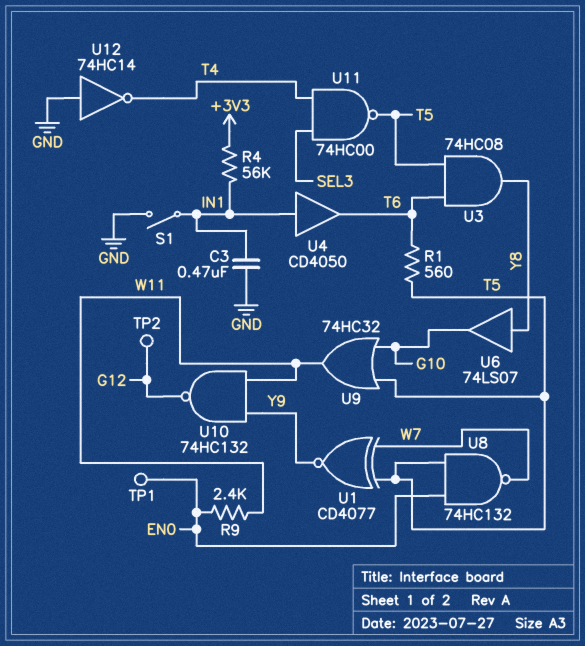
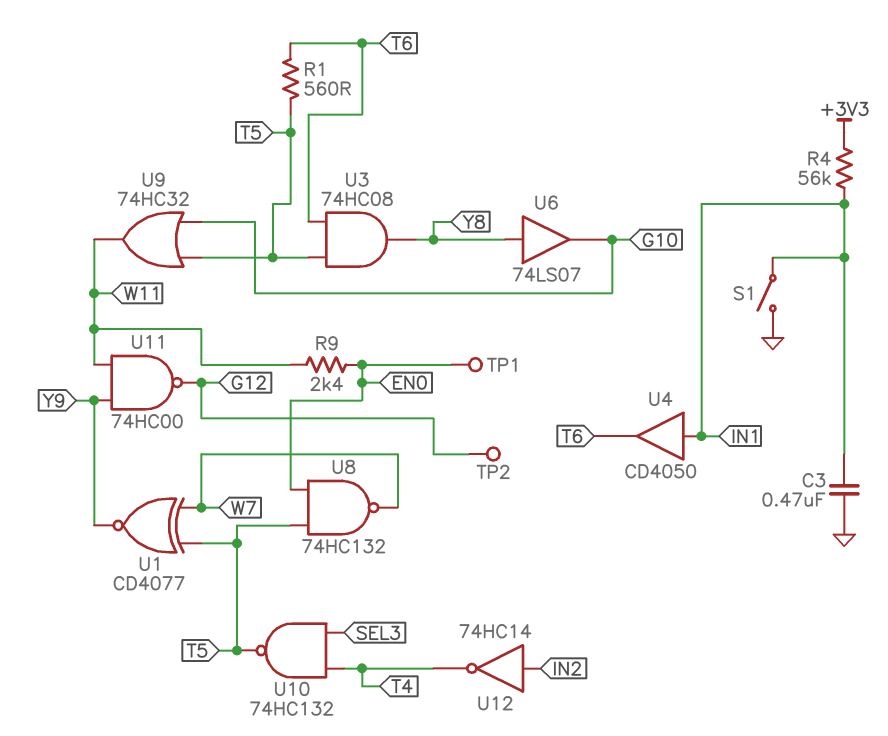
U10: NAND 74HC132 (in W11, in Y9, out G12) -> NAND 74HC132 (in SEL3, in T4, out T5)
U11: NAND 74HC00 (in SEL3, in T4, out T5) -> NAND 74HC00 (in W11, in Y9, out G12)
U12: NOT 74HC14 (in GND, out T4) -> NOT 74HC14 (in IN2, out T4)

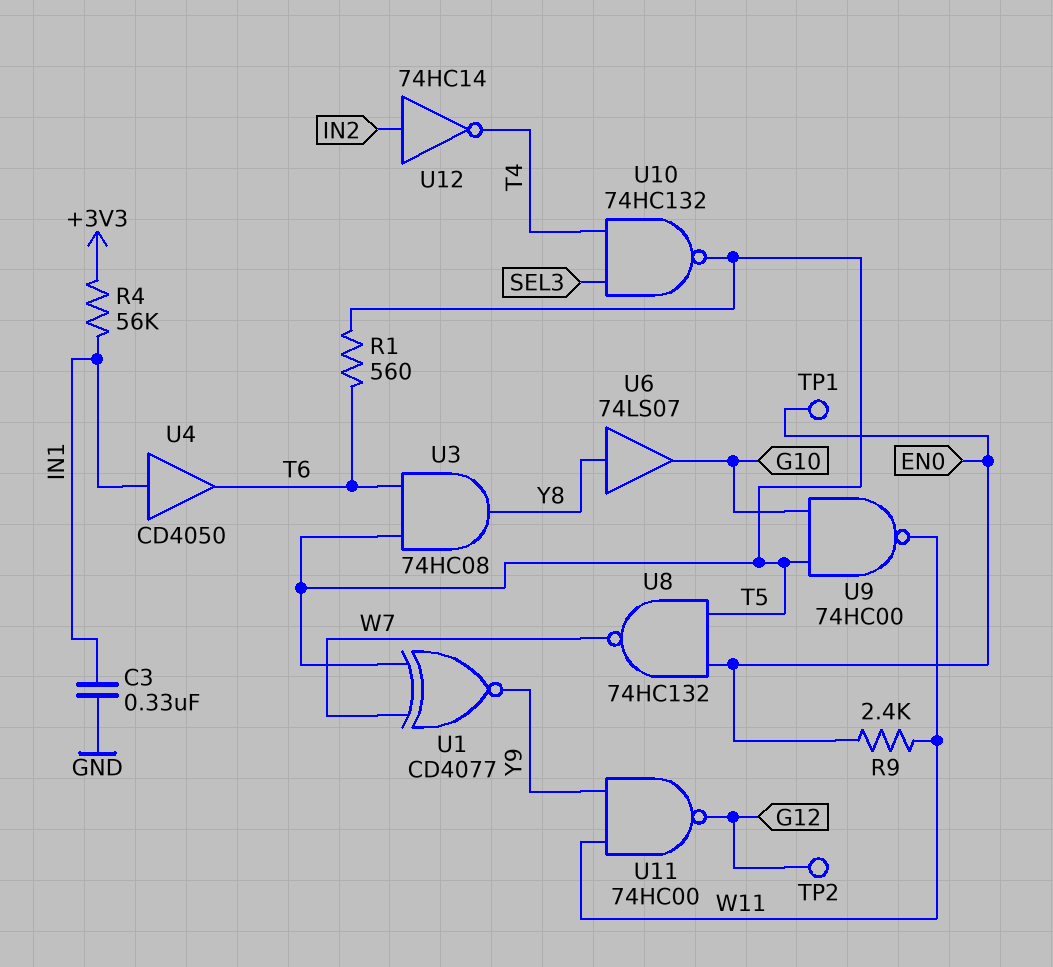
C3: 470nF (GND, IN1) -> 330nF (GND, IN1)
S1: switch (GND, IN1) -> none
U9: OR 74HC32 (in G10, in T5, out W11) -> NAND 74HC00 (in G10, in T5, out W11)

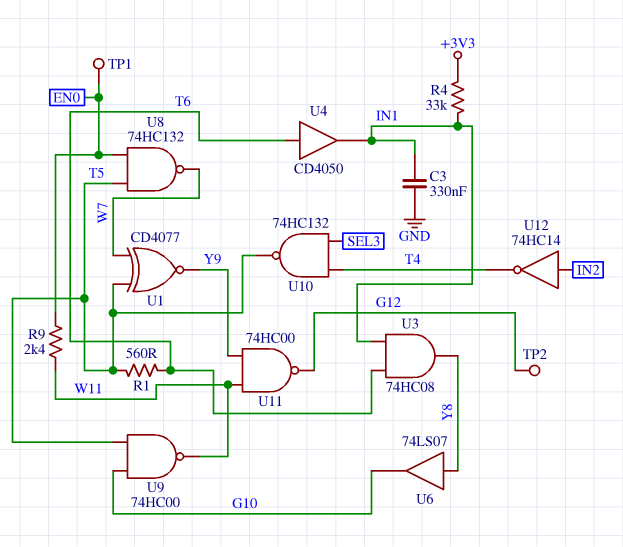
R4: 56k (+3V3, IN1) -> 33k (+3V3, IN1)
U3: AND 74HC08 (in T5, in T6, out Y8) -> AND 74HC08 (in IN1, in T6, out Y8)
U4: buffer CD4050 (in IN1, out T6) -> buffer CD4050 (in T6, out IN1)

